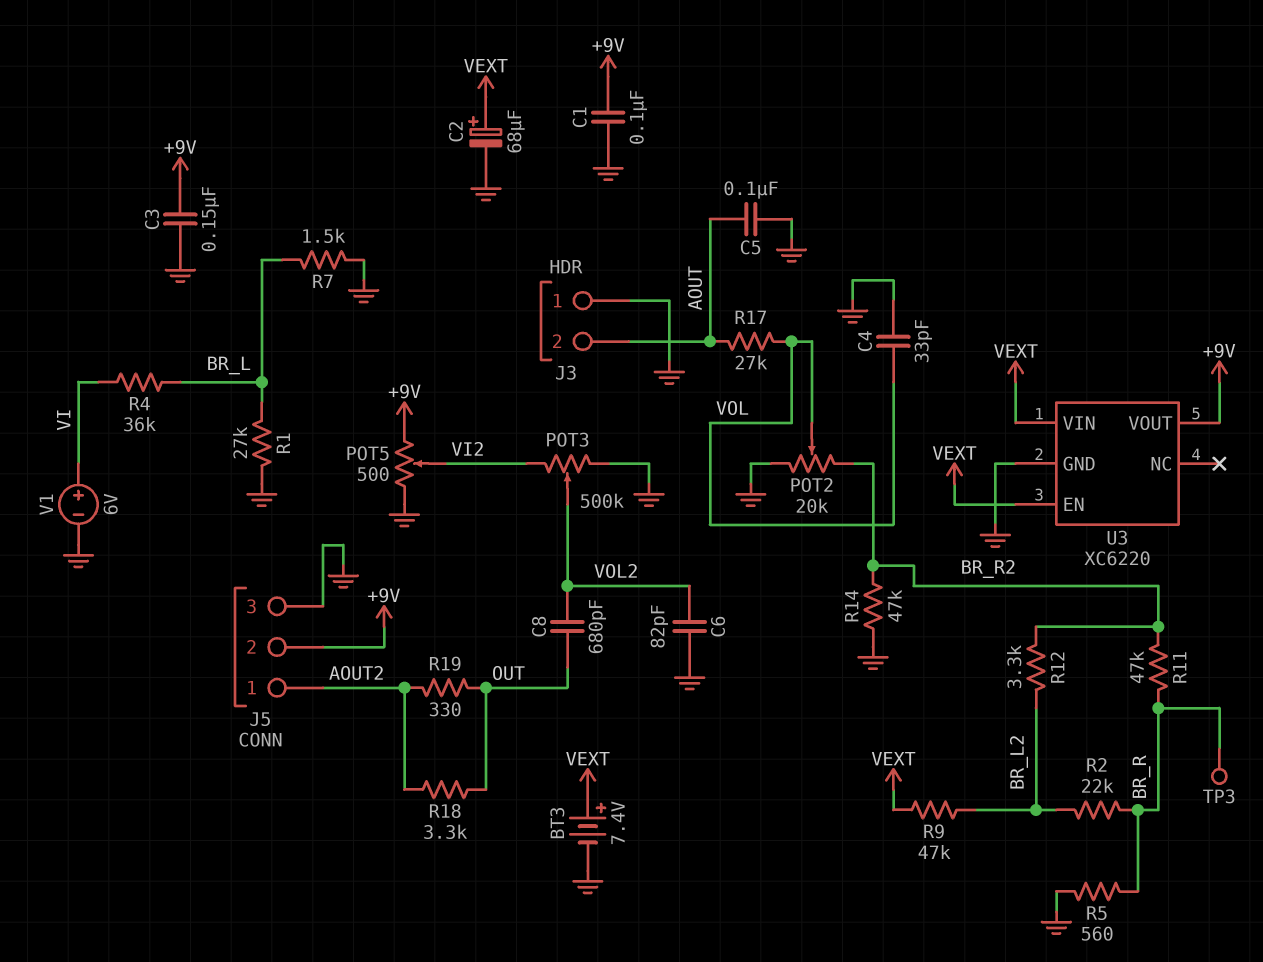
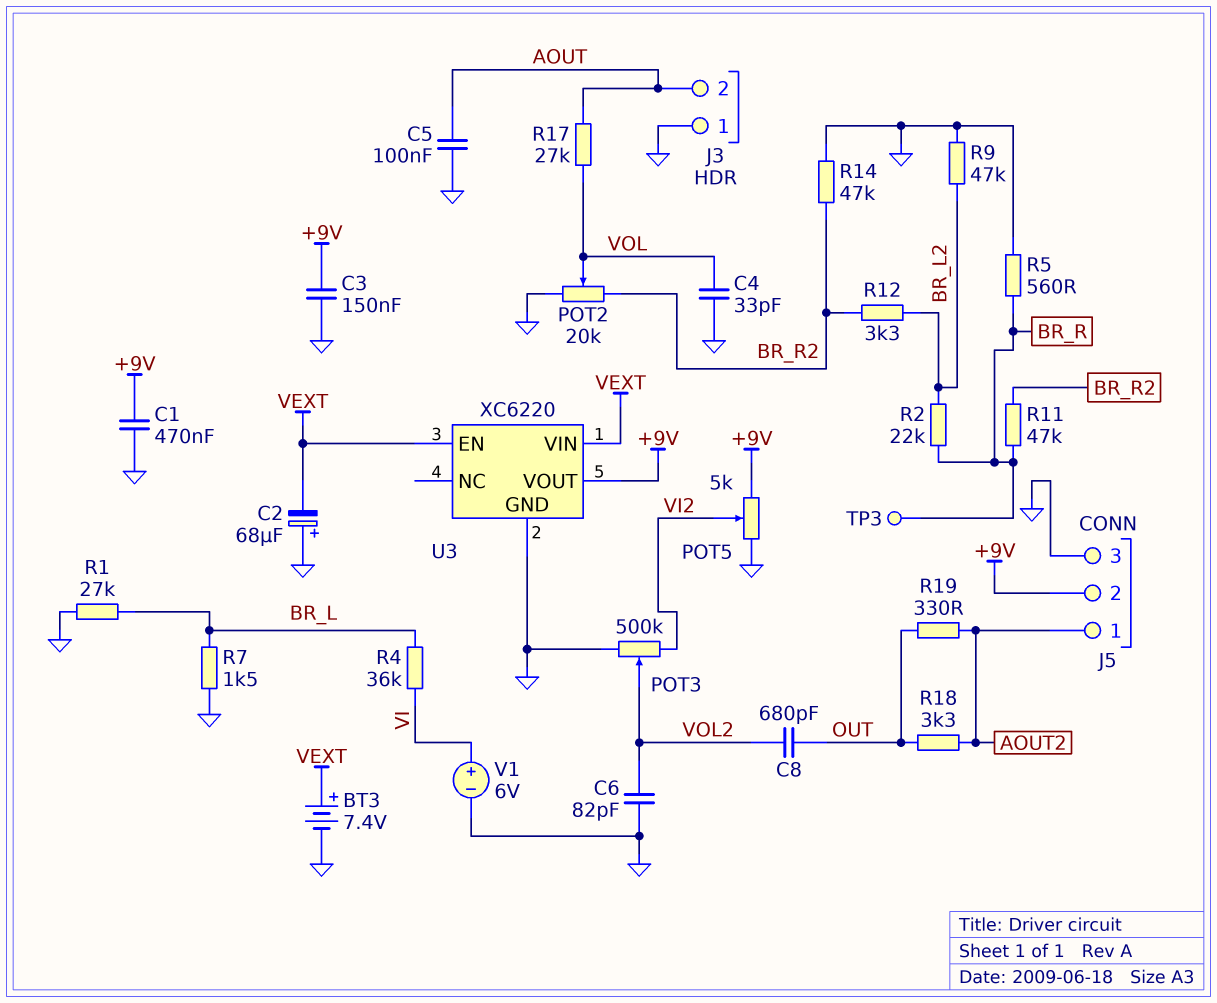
C1: 100nF (+9V, GND) -> 470nF (+9V, GND)
C2: 68uF (plus VEXT, minus GND) -> 68uF (plus GND, minus VEXT)
POT5: 500 (+9V, GND, wiper VI2) -> 5k (+9V, GND, wiper VI2)
R9: 47k (BR_L2, VEXT) -> 47k (BR_L2, GND)

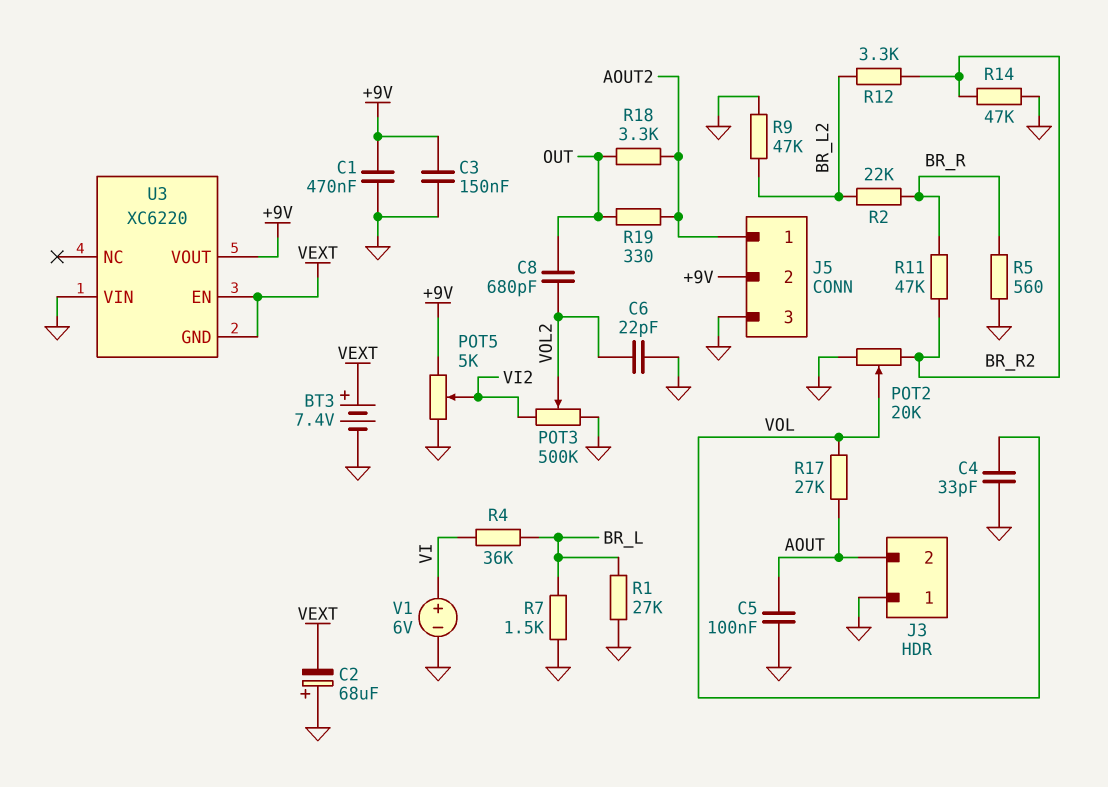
C6: 82pF (GND, VOL2) -> 22pF (GND, VOL2)
TP3: test point (BR_R) -> none
U3 pin GND: GND -> VEXT
U3 pin VIN: VEXT -> GND

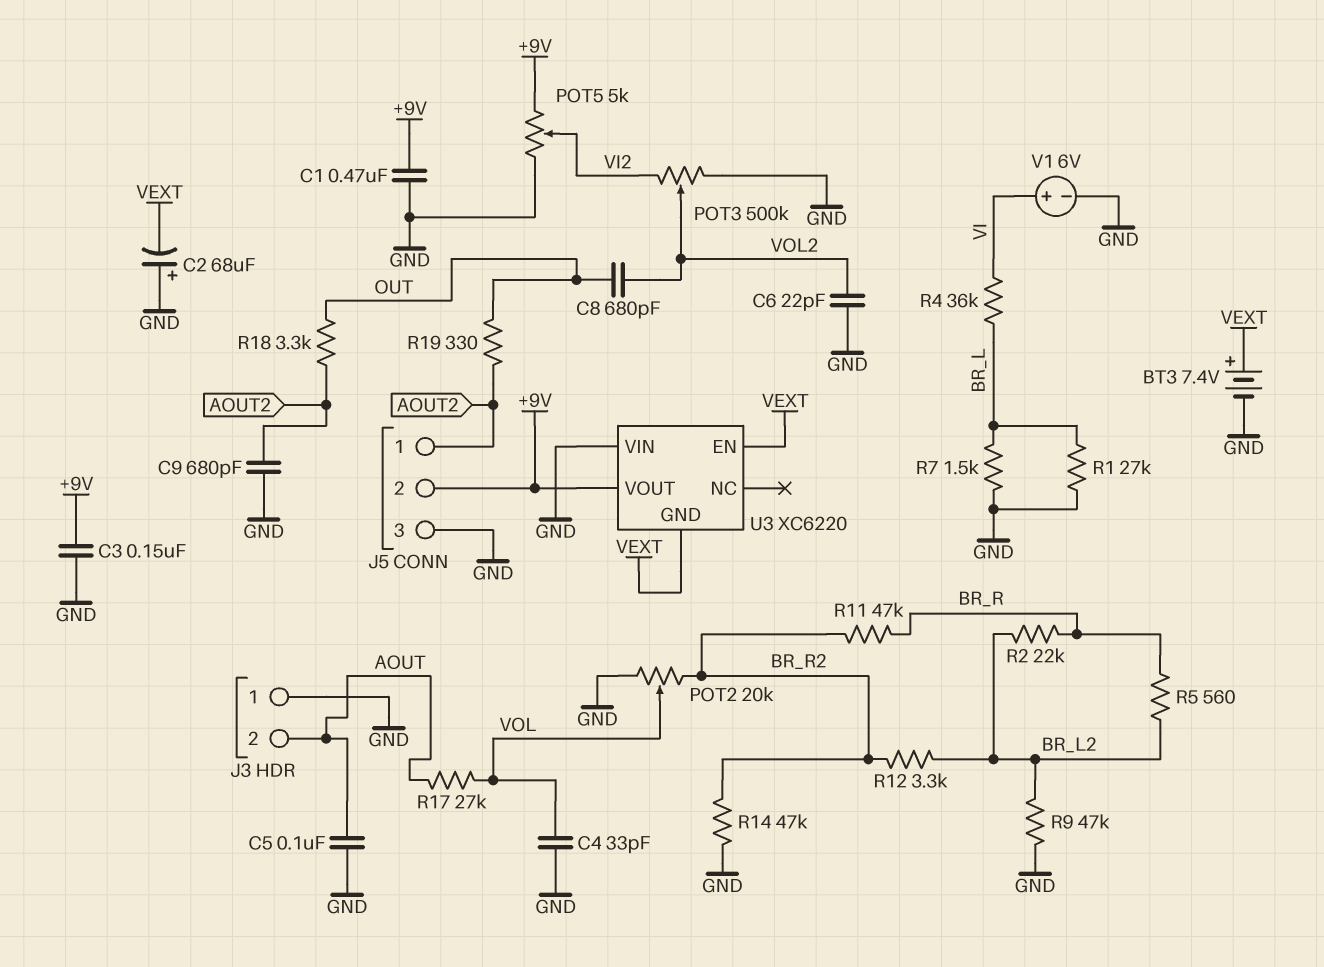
C9: none -> 680pF (AOUT2, GND)
R5: 560 (BR_R, GND) -> 560 (BR_L2, BR_R)

